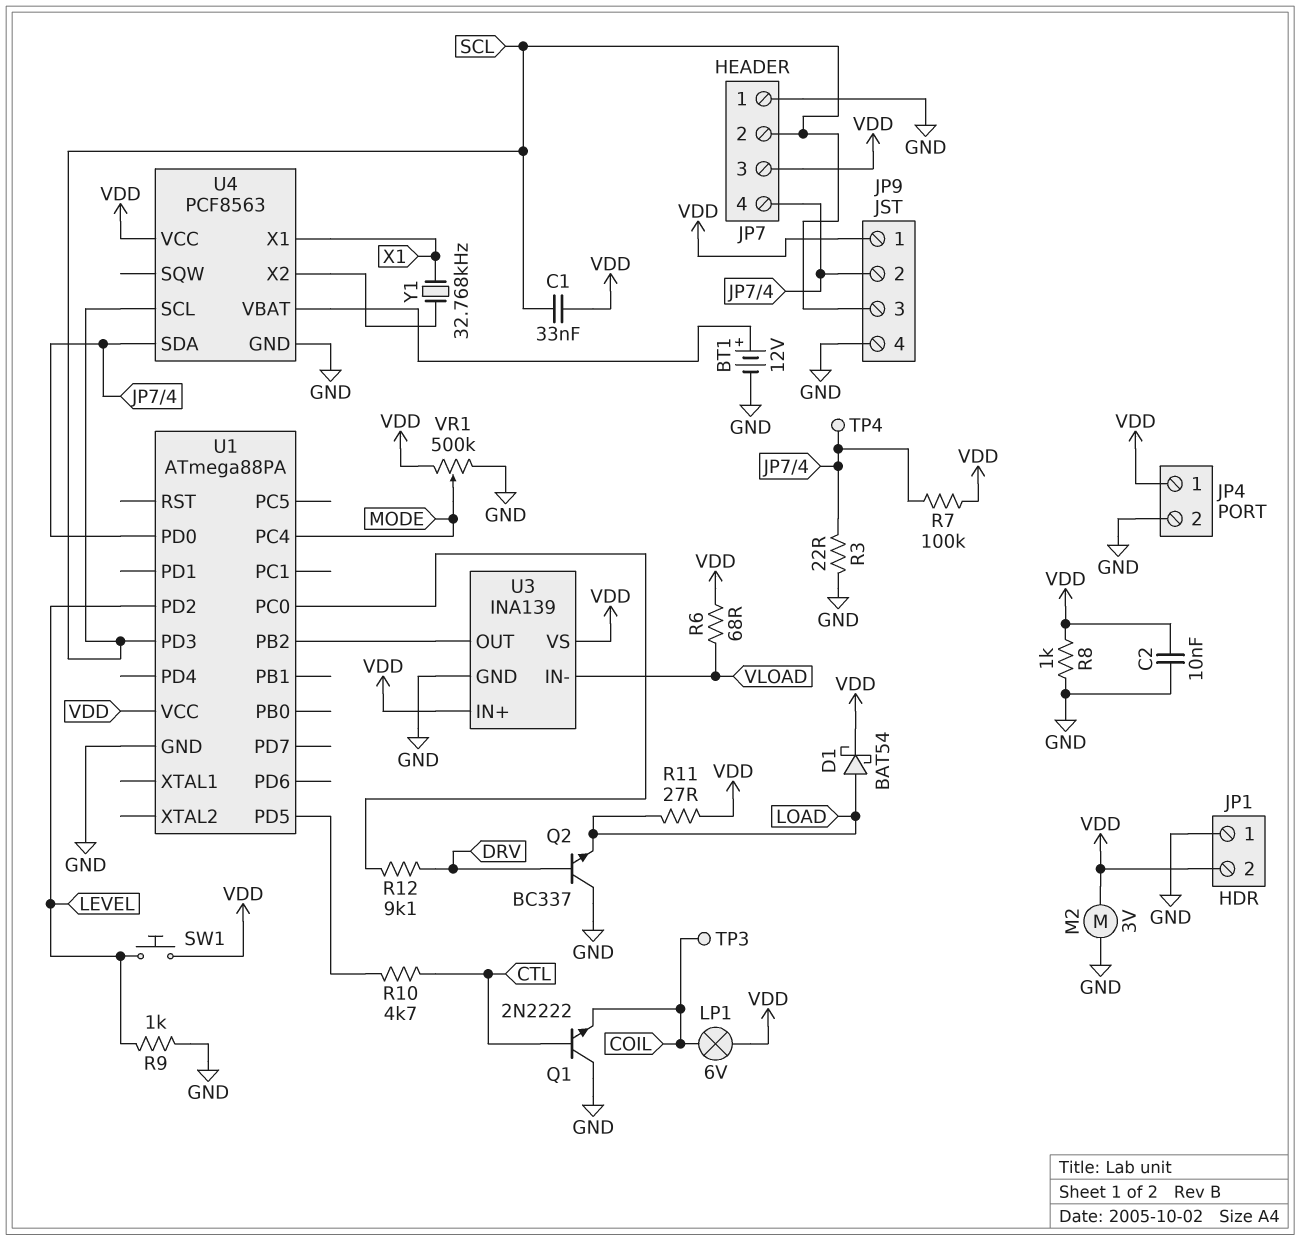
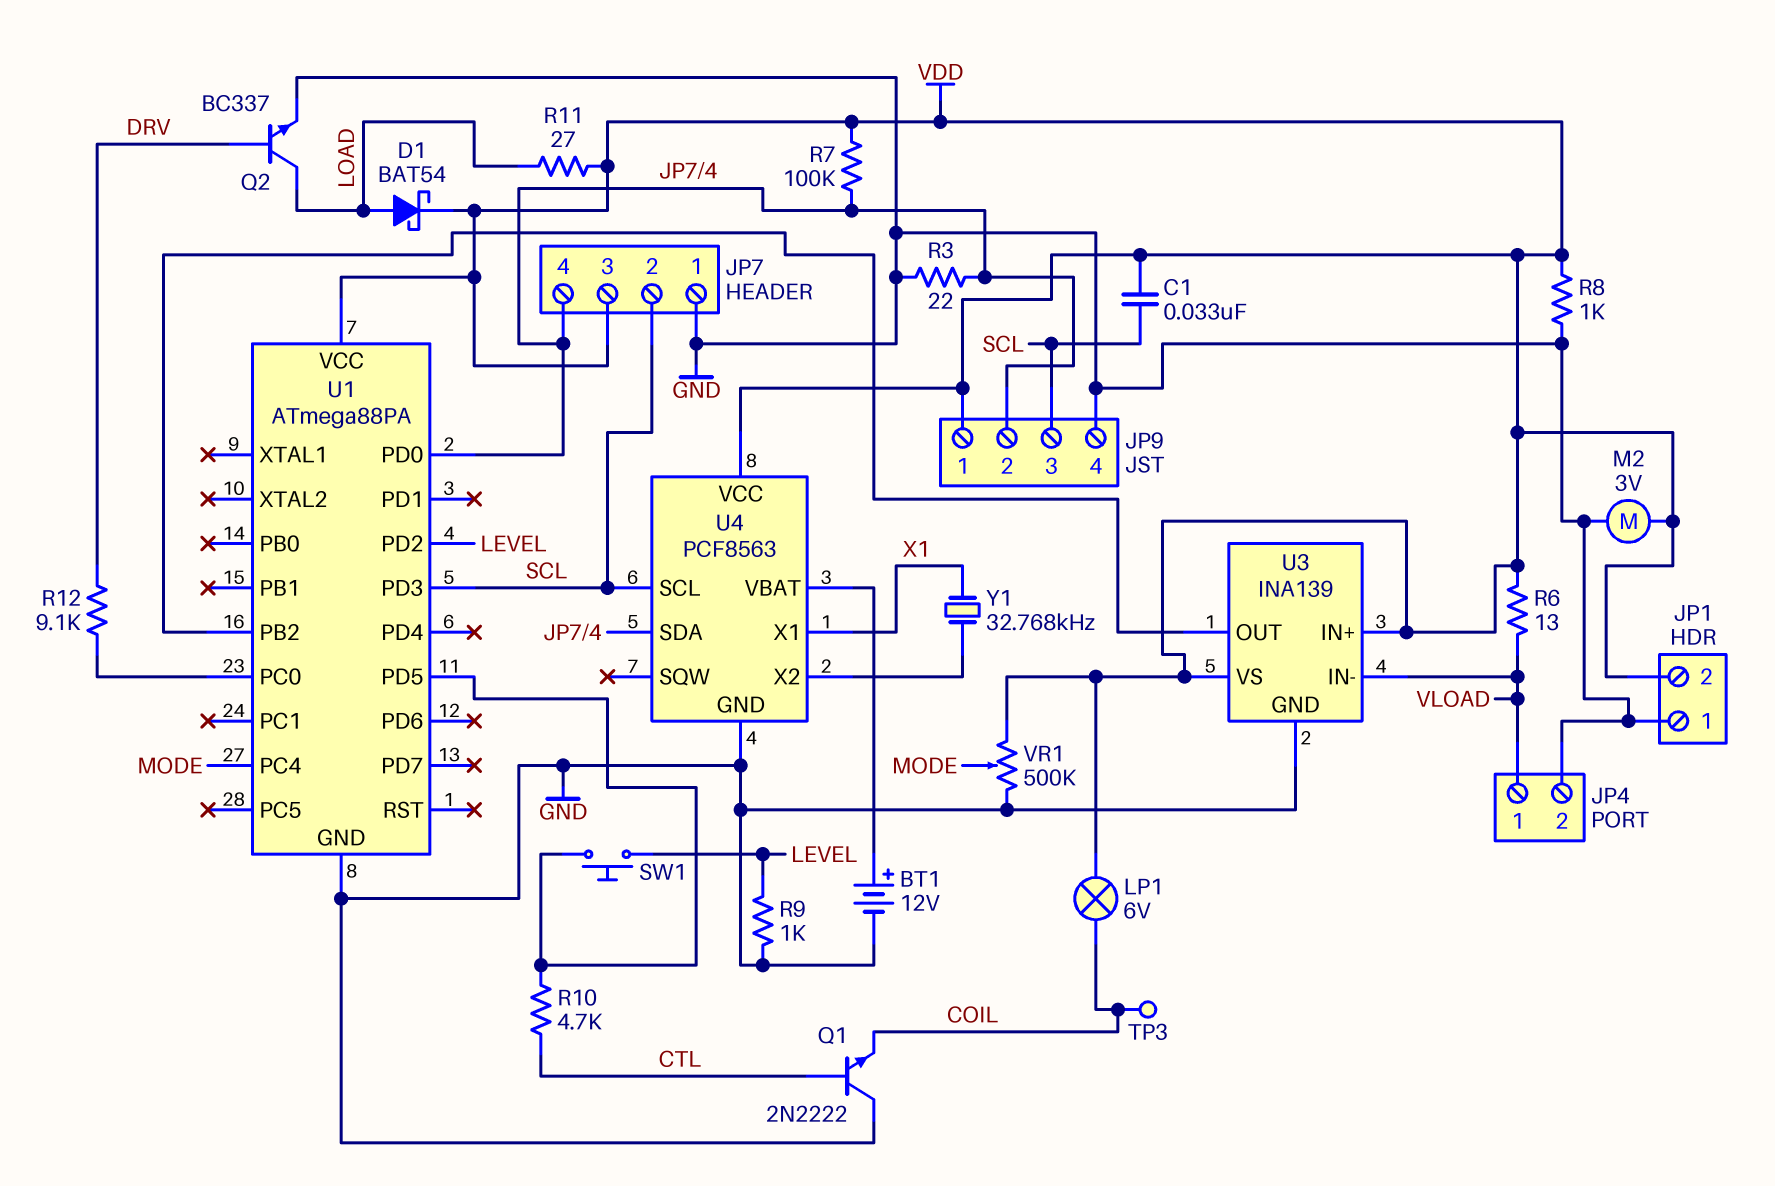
C2: 10nF (GND, VDD) -> none
JP4 pin 1: VDD -> VLOAD
Q2: NPN BC337 (B DRV, C GND, E LOAD) -> NPN BC337 (B DRV, C LOAD, E GND)
R6: 68 (VDD, VLOAD) -> 13 (VDD, VLOAD)
SW1: button (LEVEL, VDD) -> button (LEVEL, U1/PD5)
TP4: test point (JP7/4) -> none

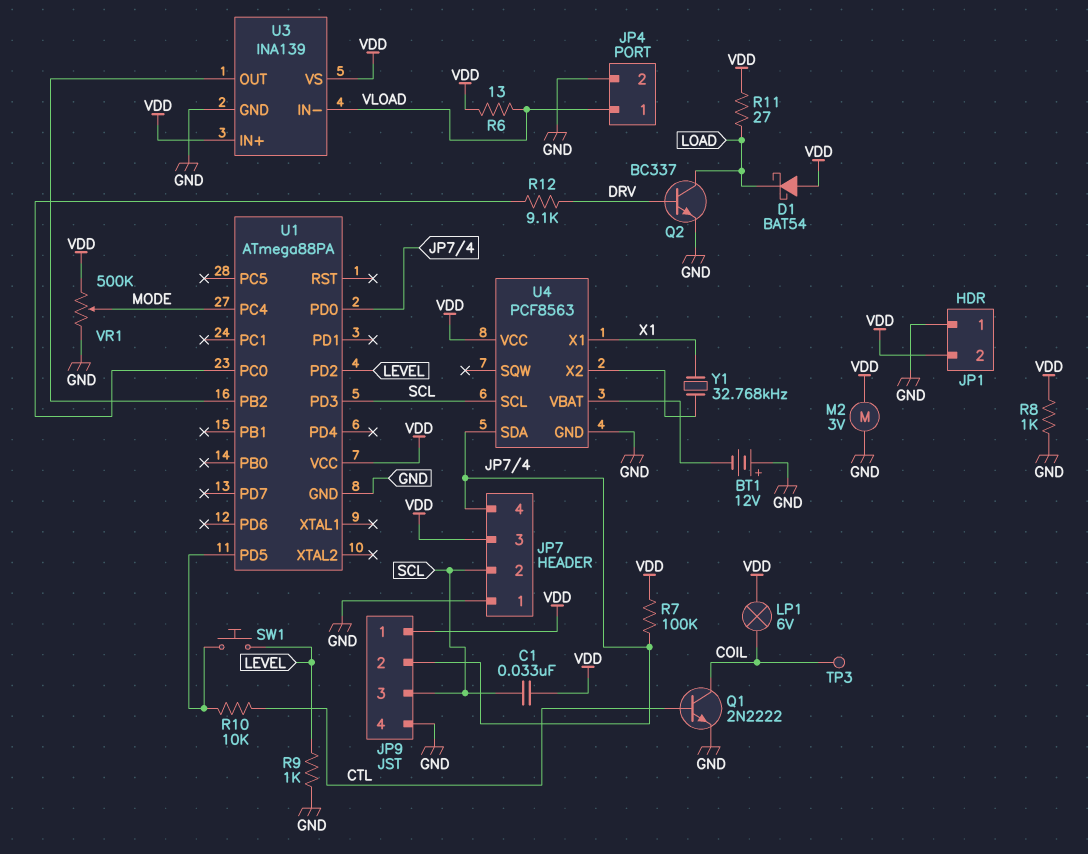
BT1: 12V (plus U4/VBAT, minus GND) -> 12V (plus GND, minus U4/VBAT)
D1: schottky BAT54 (A LOAD, K VDD) -> schottky BAT54 (A VDD, K LOAD)
Q1: NPN 2N2222 (B CTL, C GND, E COIL) -> NPN 2N2222 (B CTL, C COIL, E GND)
R3: 22 (GND, JP7/4) -> none
R10: 4.7k (CTL, U1/PD5) -> 10k (CTL, U1/PD5)

